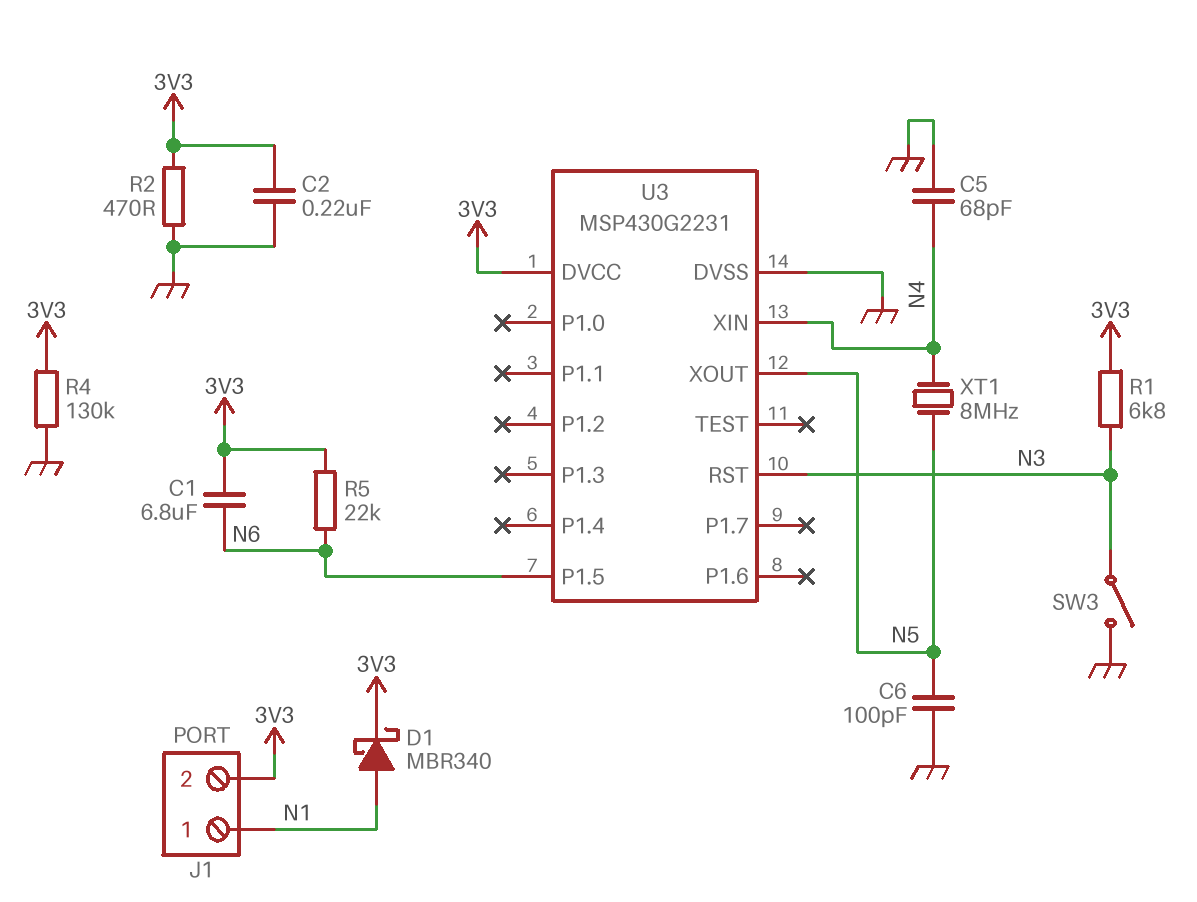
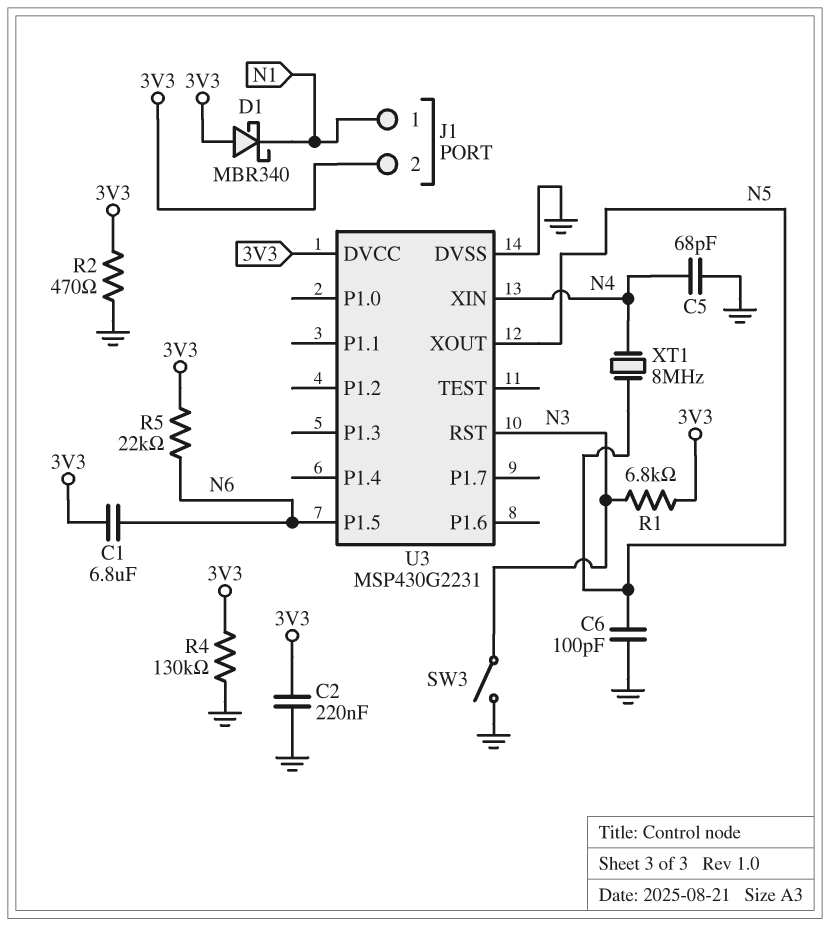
D1: schottky MBR340 (A N1, K 3V3) -> schottky MBR340 (A 3V3, K N1)

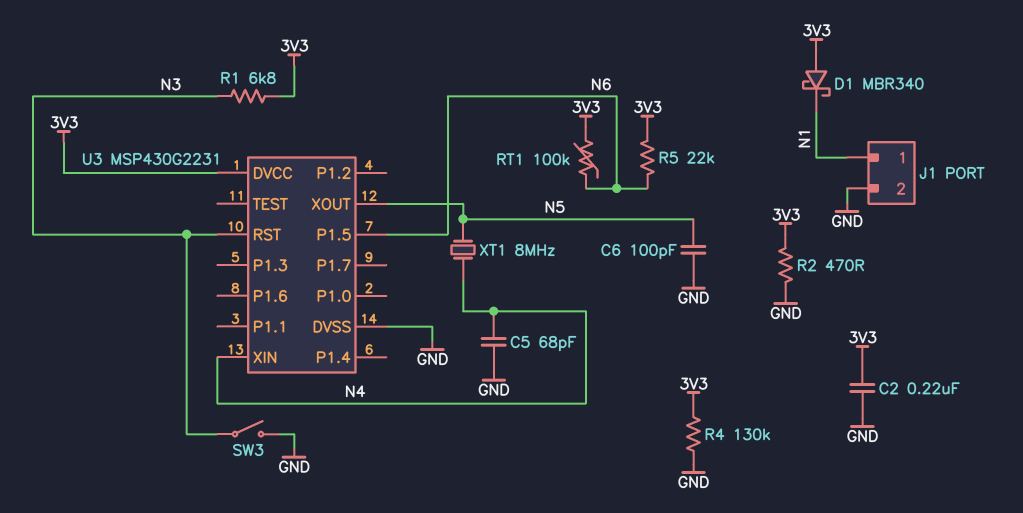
C1: 6.8uF (3V3, N6) -> none
J1 pin 2: 3V3 -> GND
RT1: none -> 100k (3V3, N6)

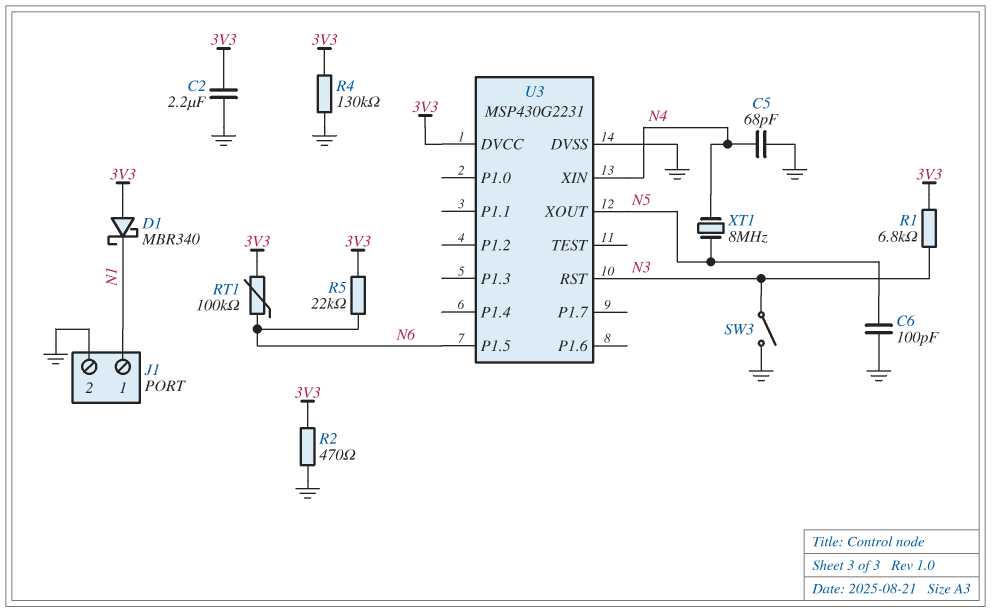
C2: 220nF (3V3, GND) -> 2.2uF (3V3, GND)

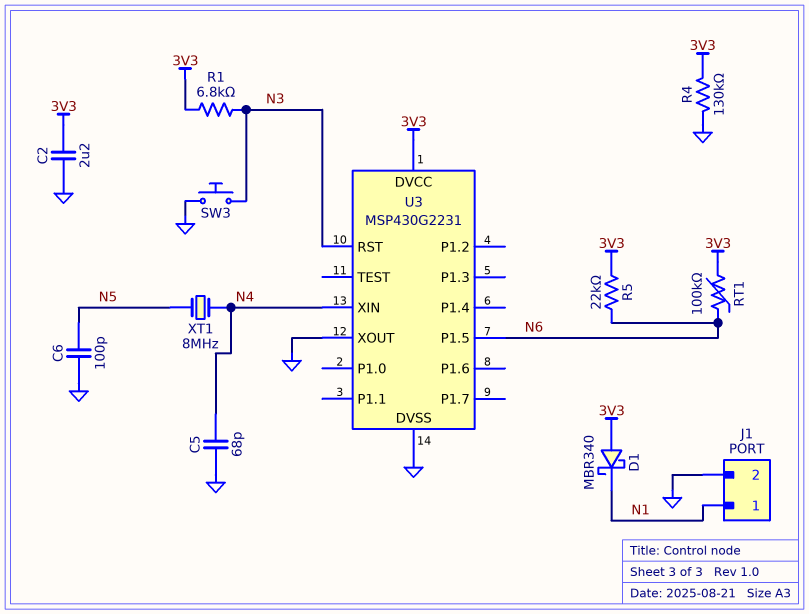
R2: 470 (3V3, GND) -> none
SW3: switch (GND, N3) -> button (GND, N3)
U3 pin XOUT: N5 -> GND

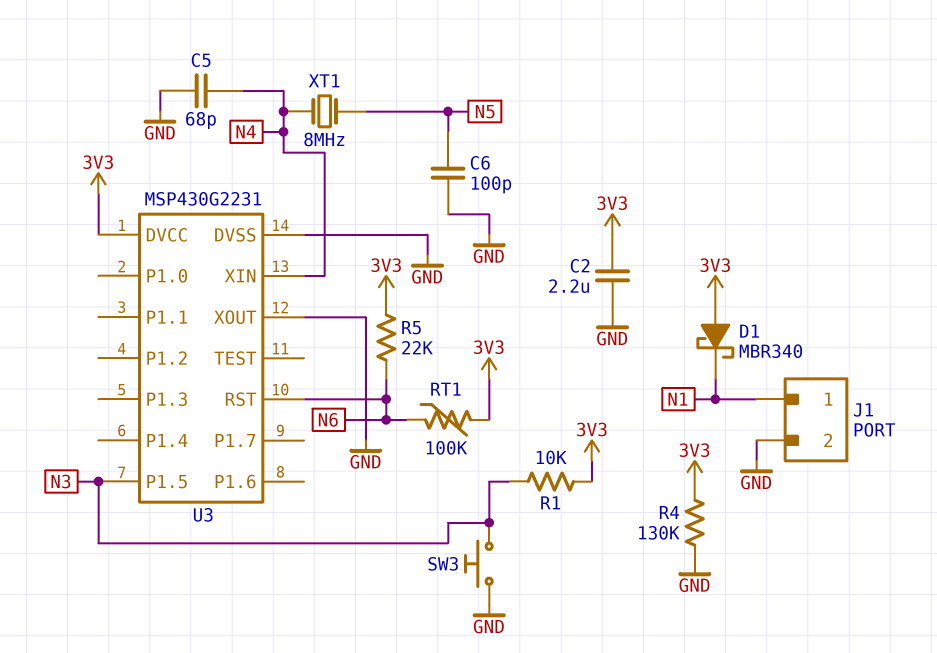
R1: 6.8k (3V3, N3) -> 10k (3V3, N3)
U3 pin P1.5: N6 -> N3
U3 pin RST: N3 -> N6

